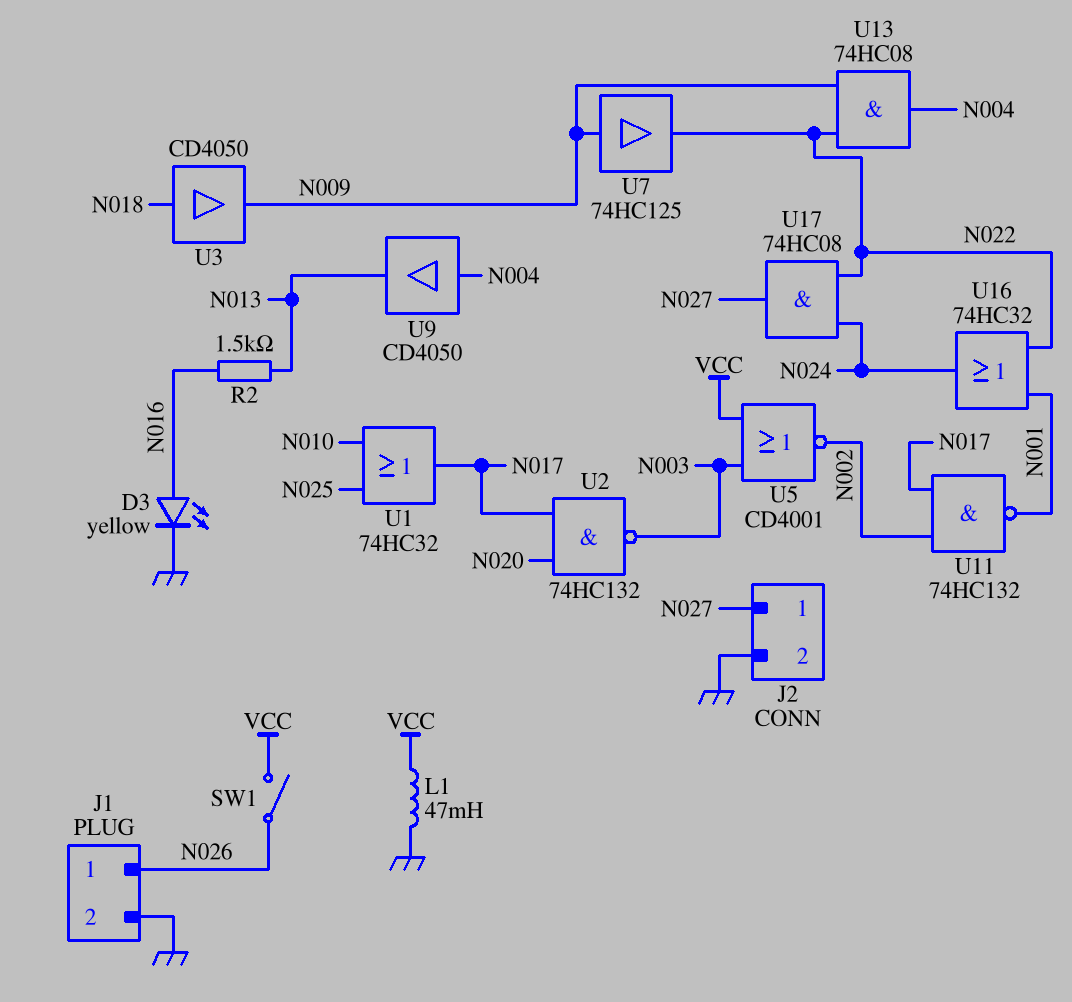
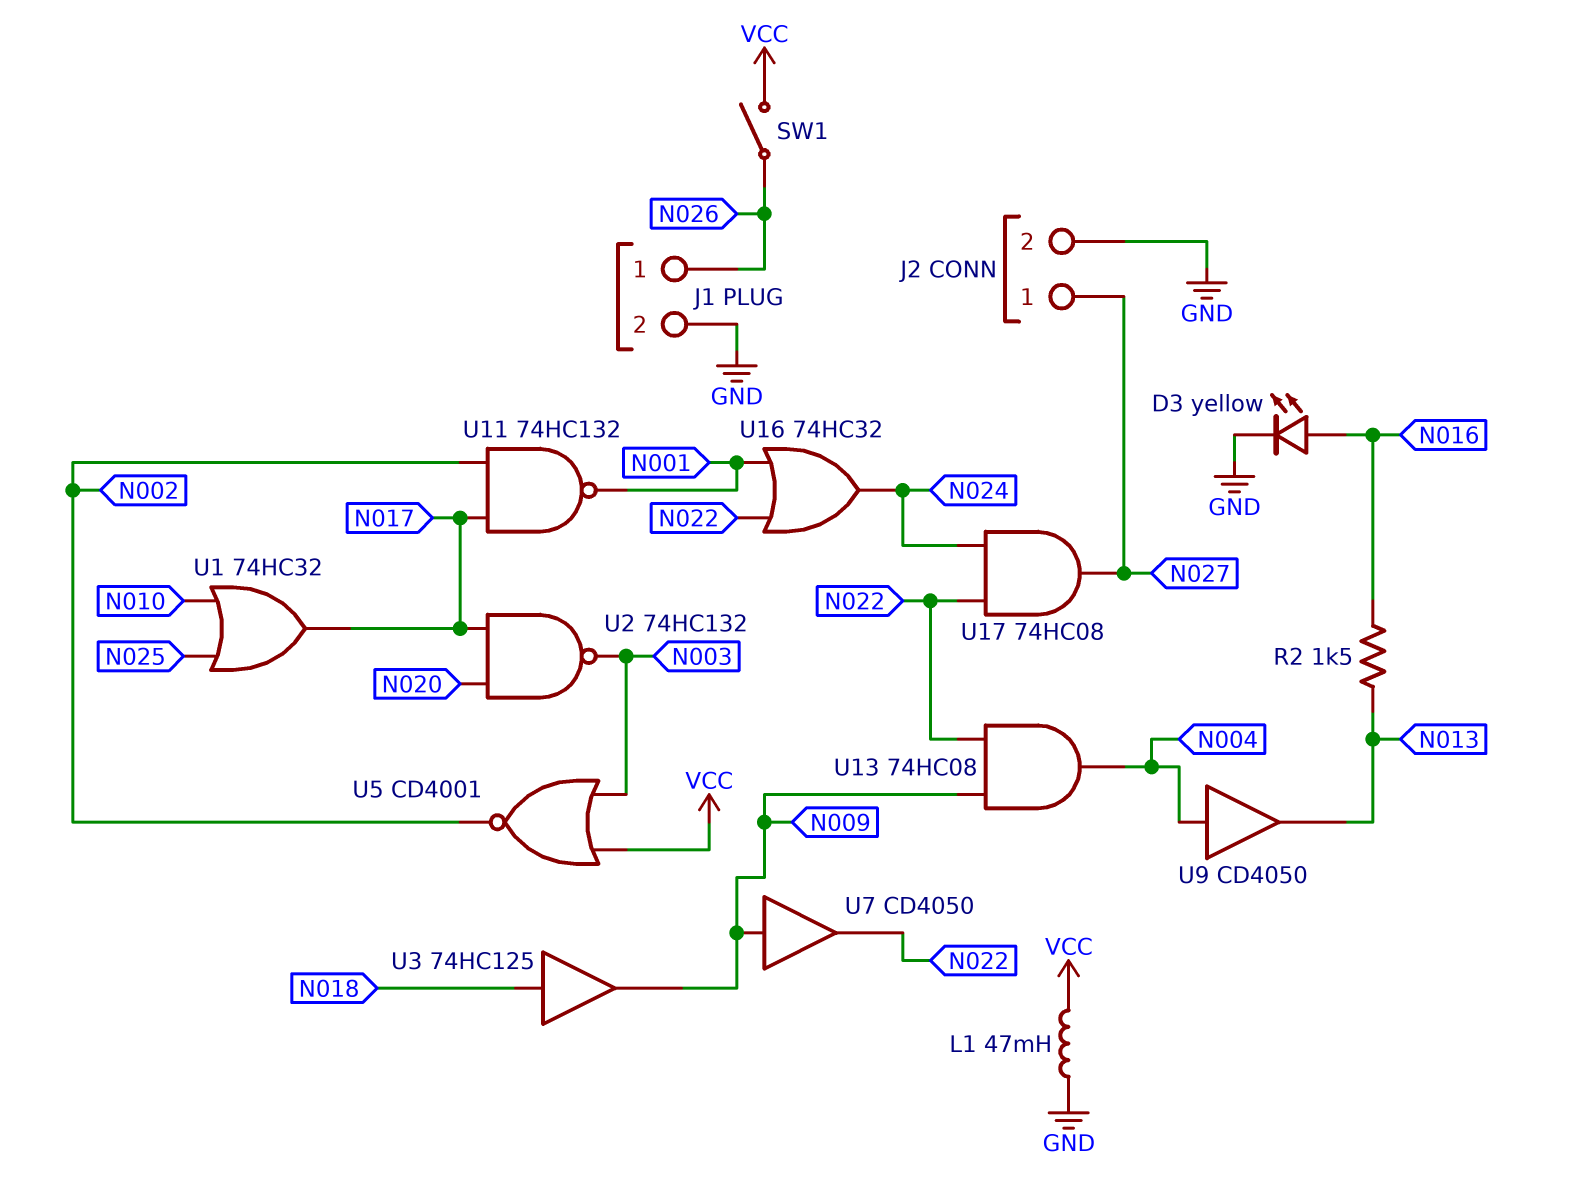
U3: buffer CD4050 (in N018, out N009) -> buffer 74HC125 (in N018, out N009)
U7: buffer 74HC125 (in N009, out N022) -> buffer CD4050 (in N009, out N022)

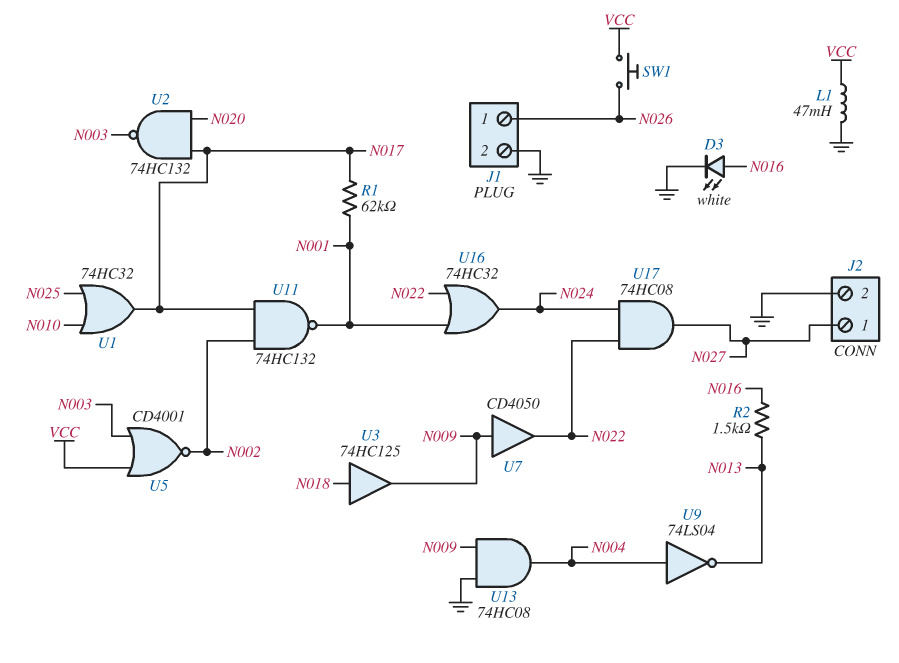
D3: LED yellow (A N016, K GND) -> LED white (A N016, K GND)
R1: none -> 62k (N001, N017)
SW1: switch (N026, VCC) -> button (N026, VCC)
U9: buffer CD4050 (in N004, out N013) -> NOT 74LS04 (in N004, out N013)
U13: AND 74HC08 (in N009, in N022, out N004) -> AND 74HC08 (in GND, in N009, out N004)

